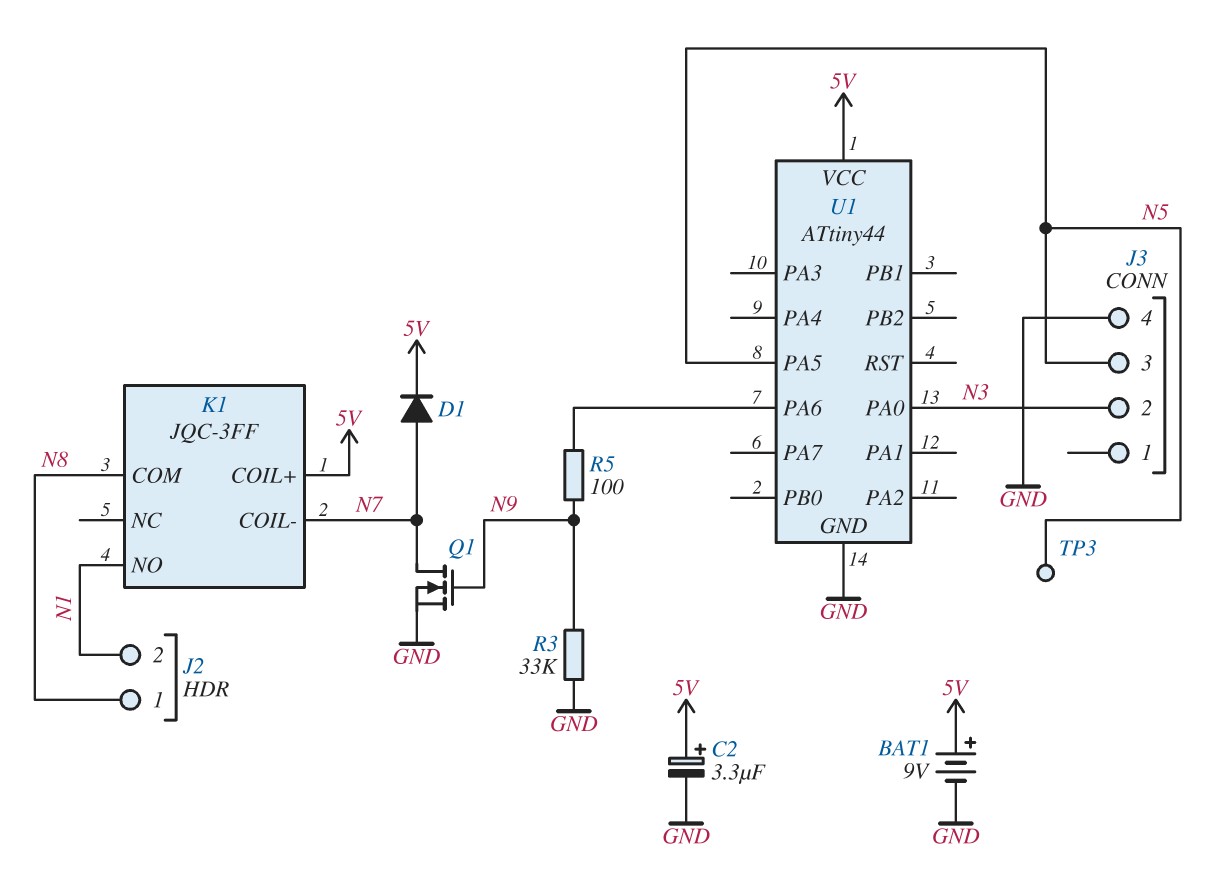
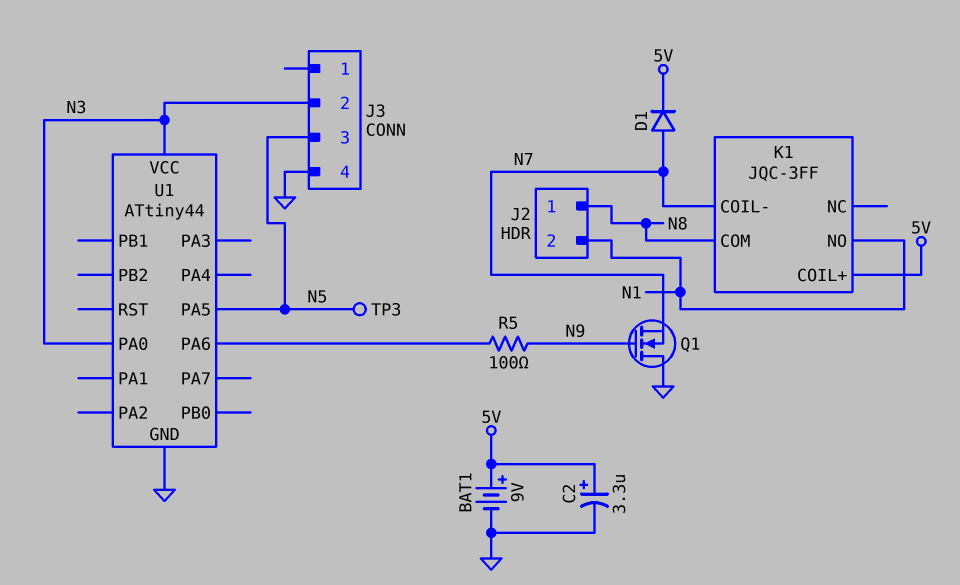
Q1: NMOS (G N9, D N7, S GND) -> NMOS (G N9, D GND, S N7)
R3: 33k (GND, N9) -> none
U1 pin VCC: 5V -> N3

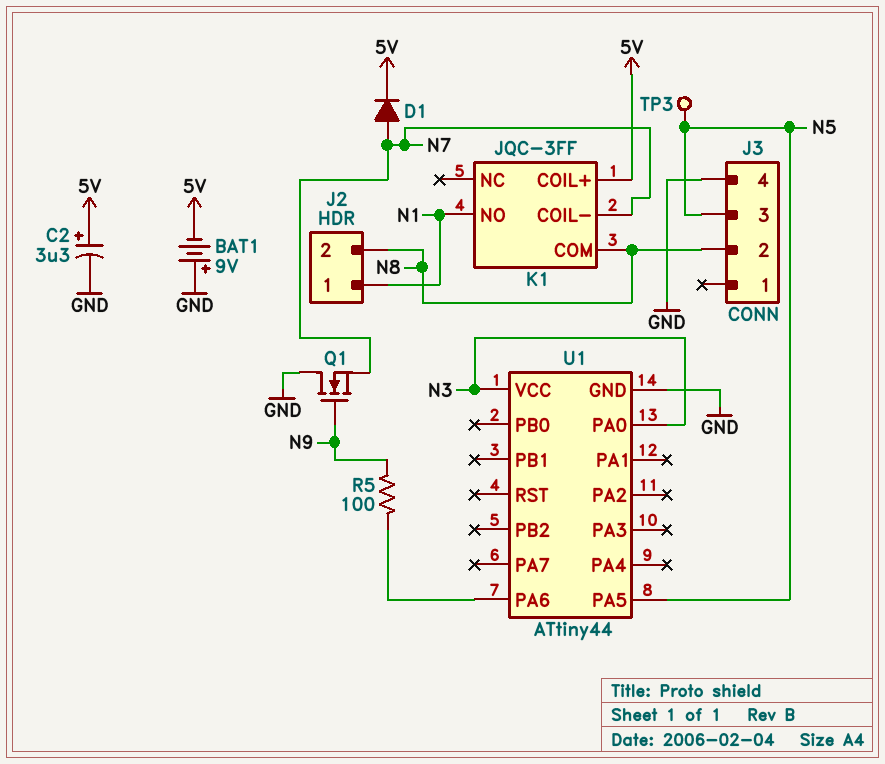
BAT1: 9V (plus 5V, minus GND) -> 9V (plus GND, minus 5V)
J2 pin 1: N8 -> N1
J2 pin 2: N1 -> N8
J3 pin 2: N3 -> N8

